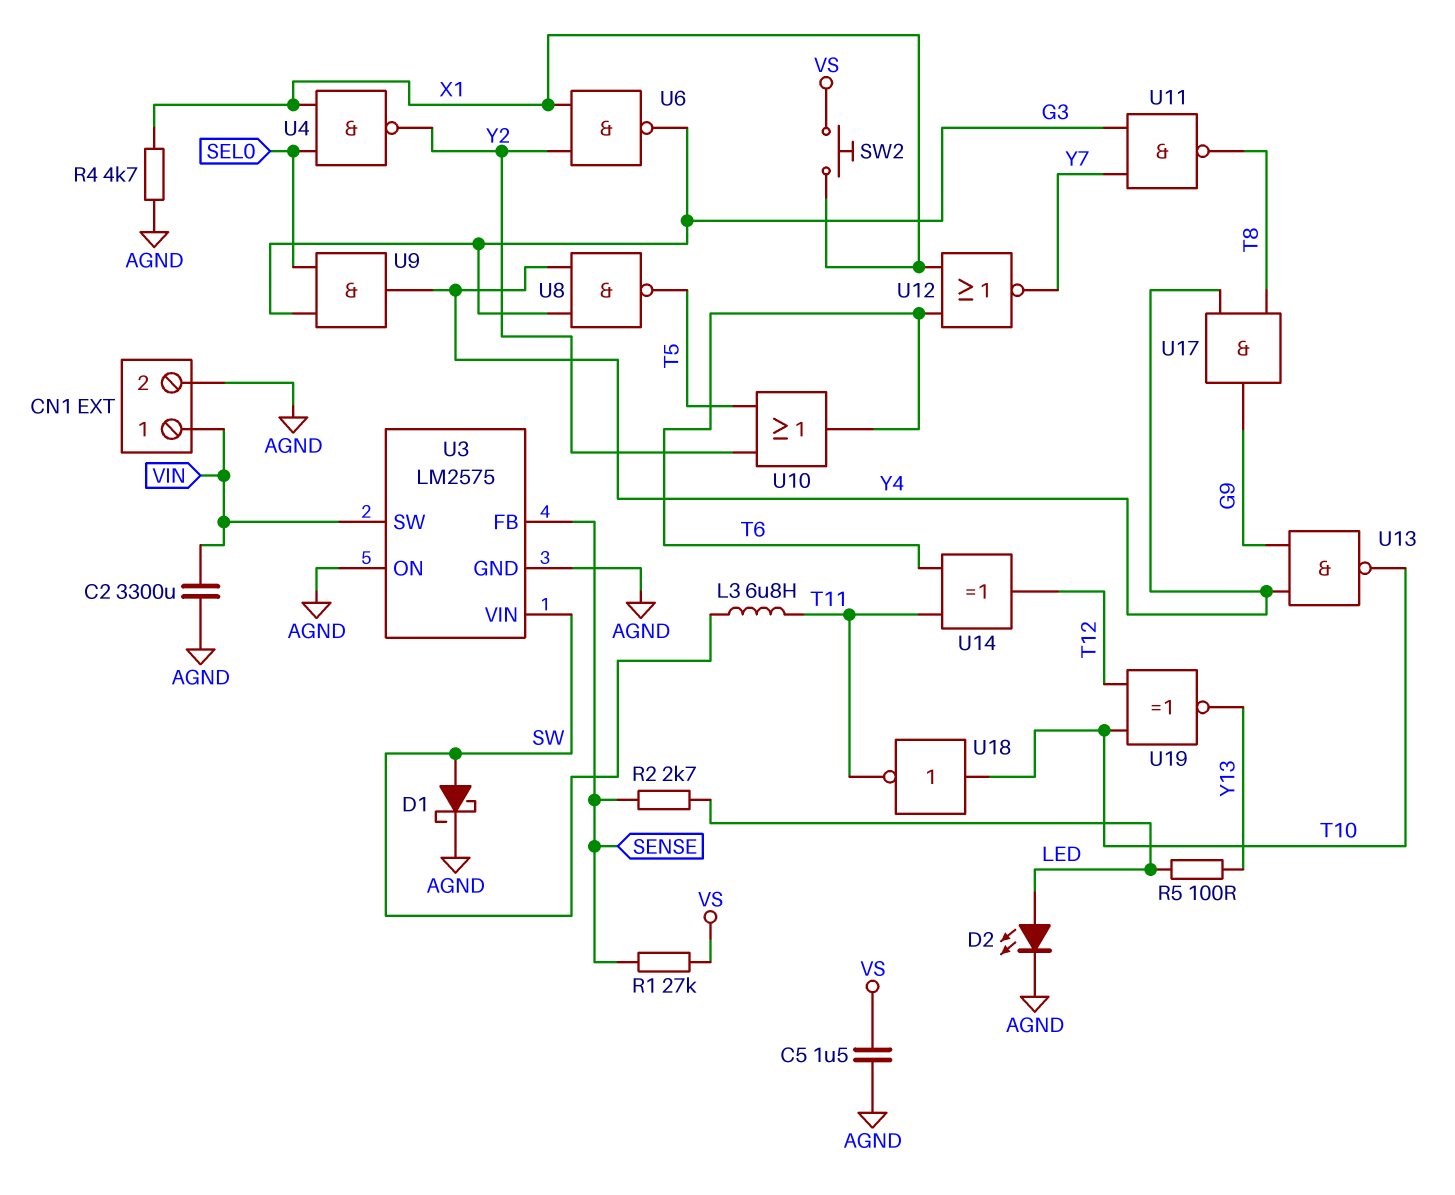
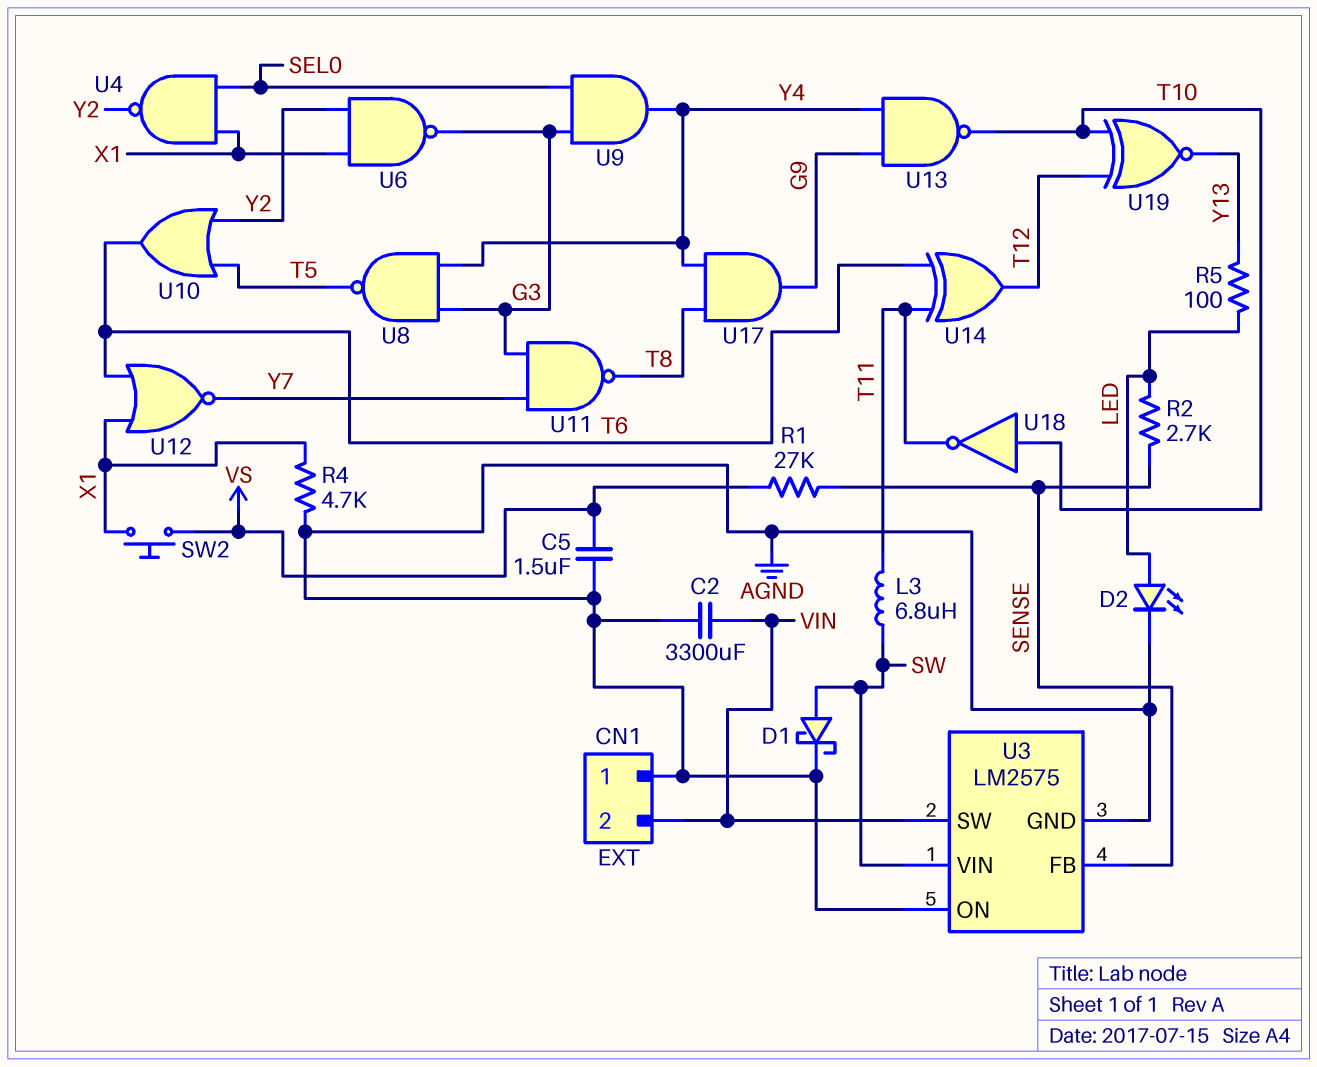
CN1 pin 1: VIN -> AGND
CN1 pin 2: AGND -> VIN

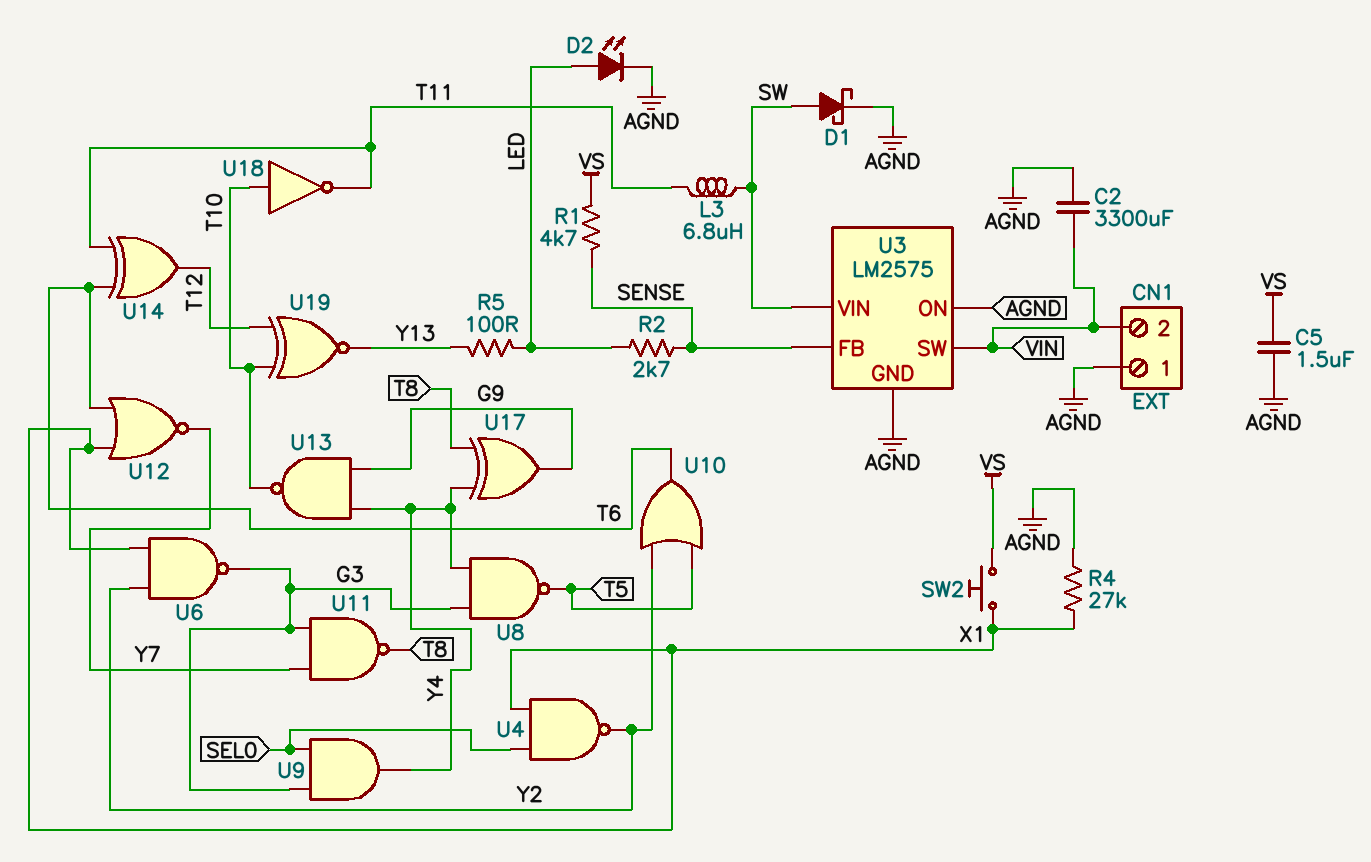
R1: 27k (SENSE, VS) -> 4.7k (SENSE, VS)
R4: 4.7k (AGND, X1) -> 27k (AGND, X1)
U17: AND (in T8, in Y4, out G9) -> XOR (in T8, in Y4, out G9)

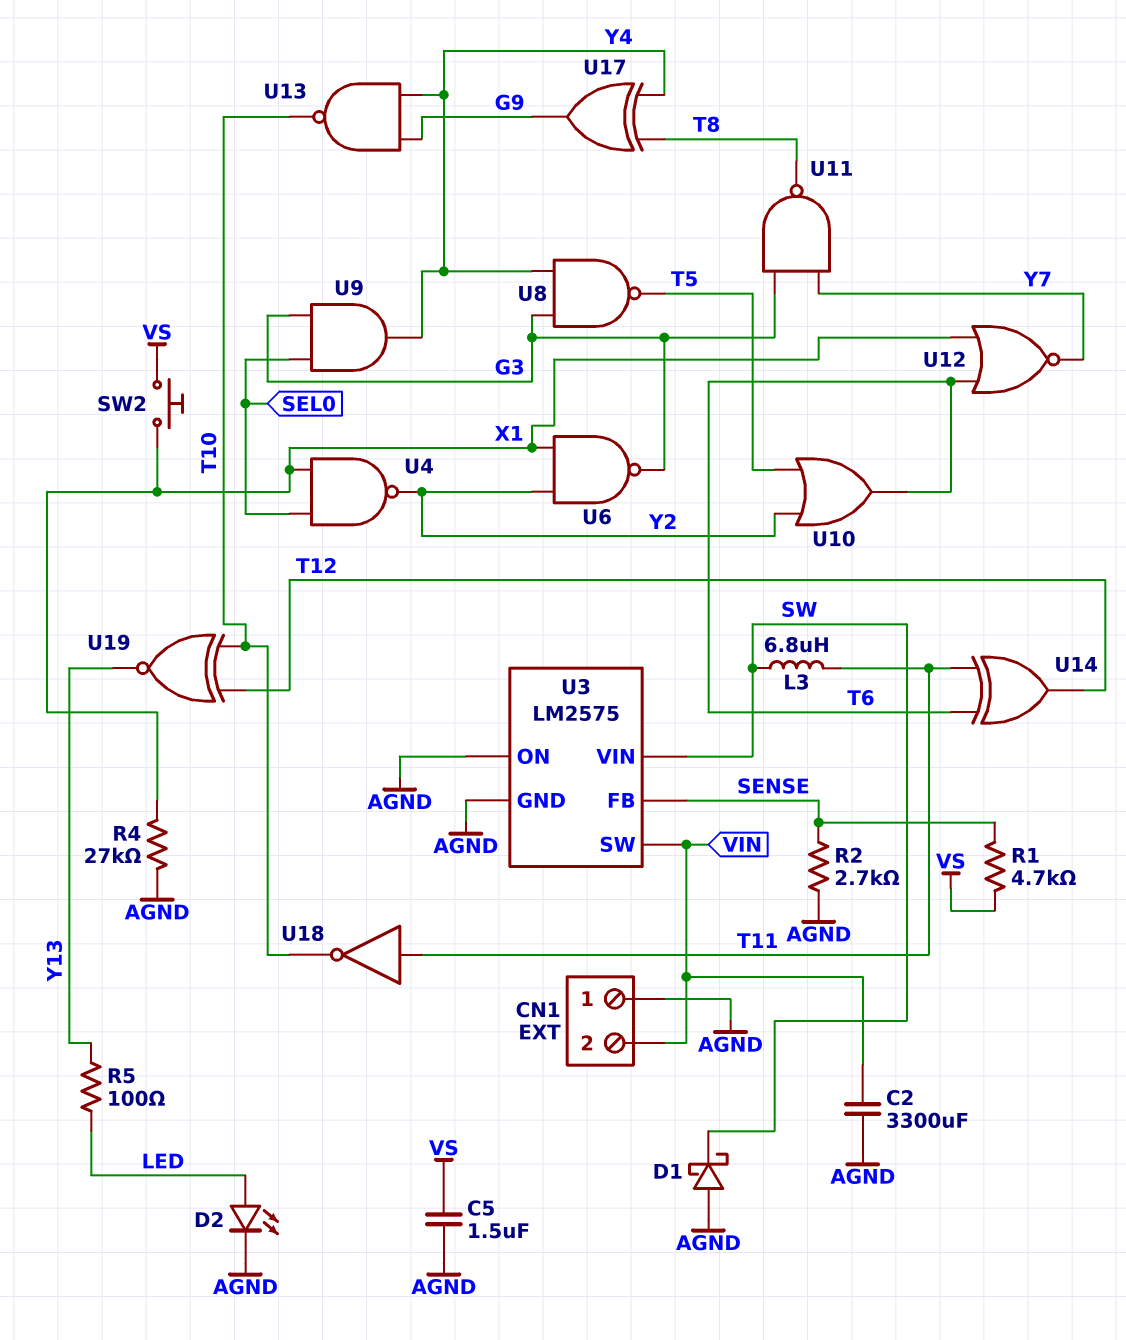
D1: schottky (A SW, K AGND) -> schottky (A AGND, K SW)
R2: 2.7k (LED, SENSE) -> 2.7k (AGND, SENSE)
U18: NOT (in T10, out T11) -> NOT (in T11, out T10)

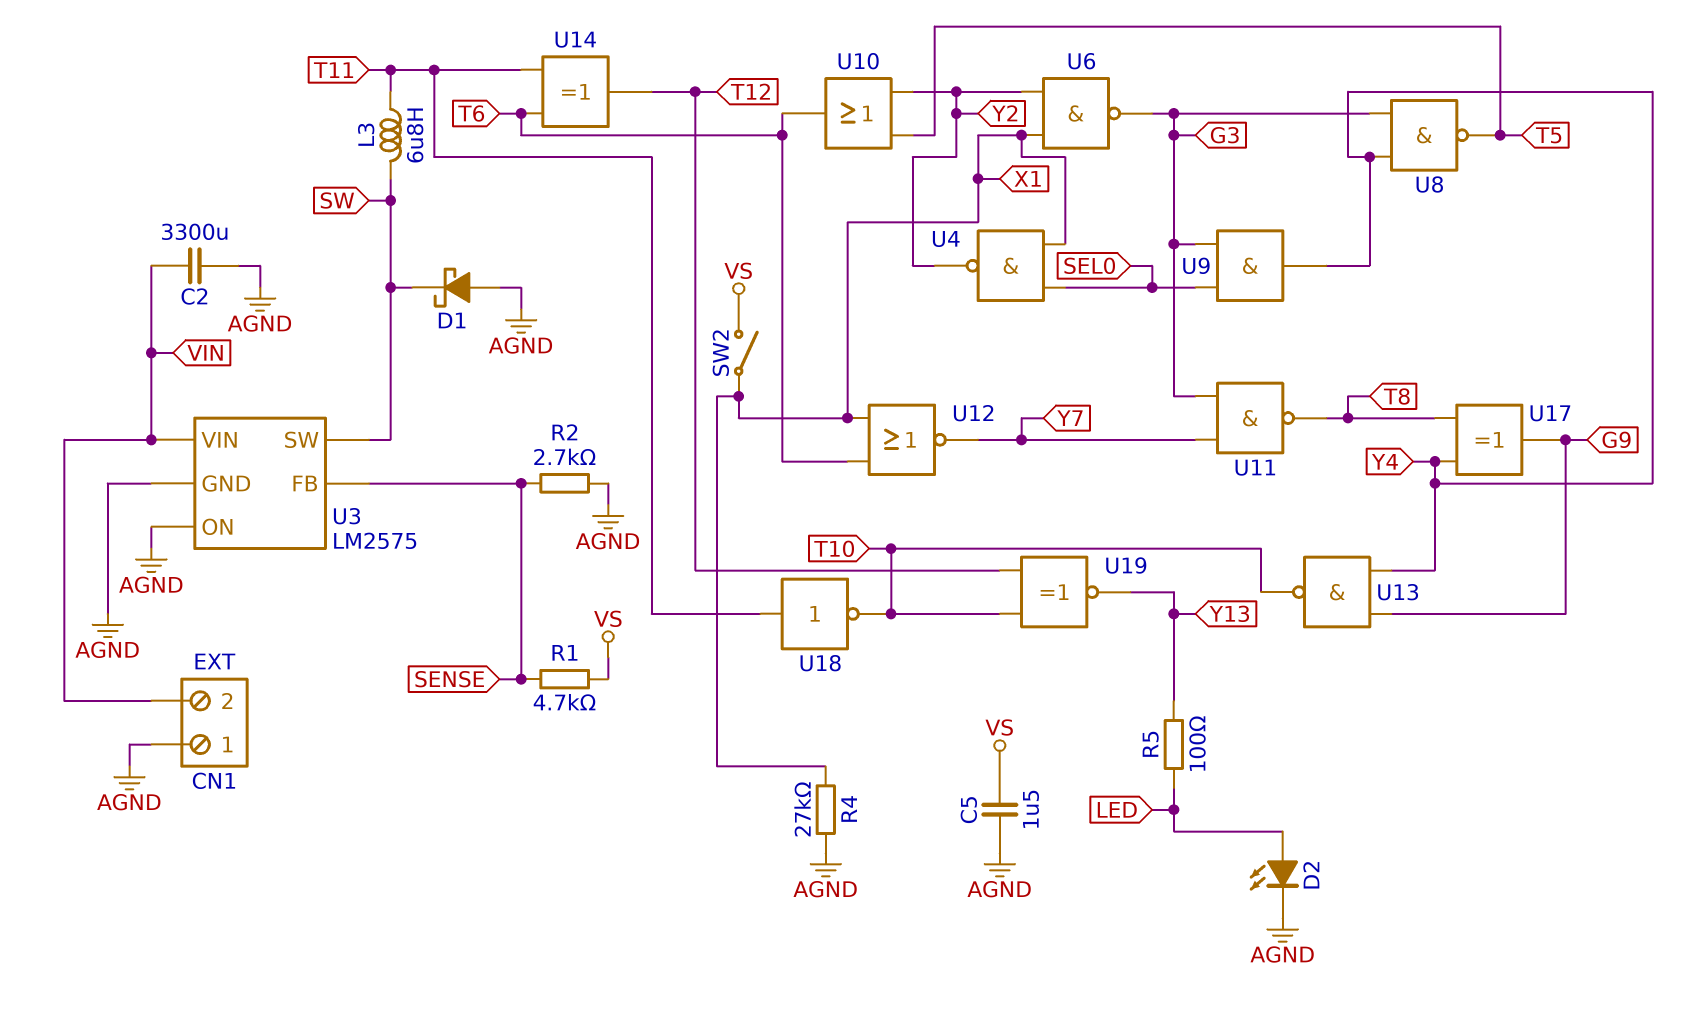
SW2: button (VS, X1) -> switch (VS, X1)
U3 pin SW: VIN -> SW
U3 pin VIN: SW -> VIN

